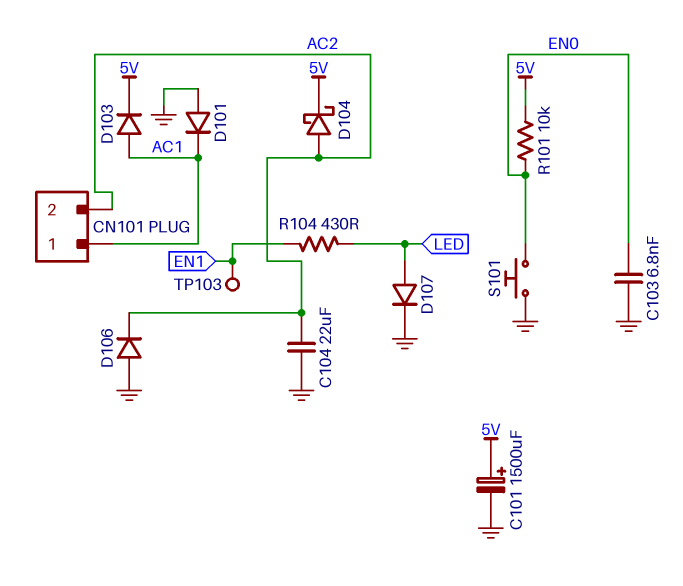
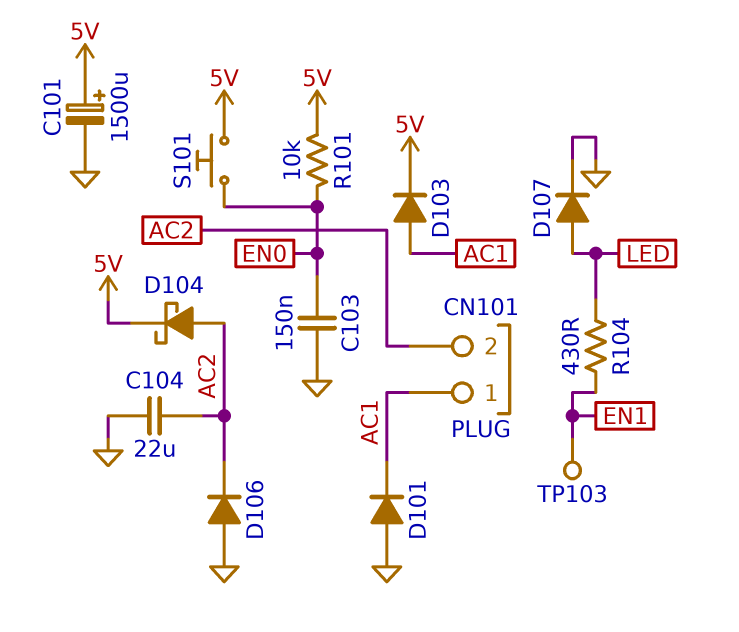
C103: 6.8nF (EN0, GND) -> 150nF (EN0, GND)
S101: button (EN0, GND) -> button (5V, EN0)

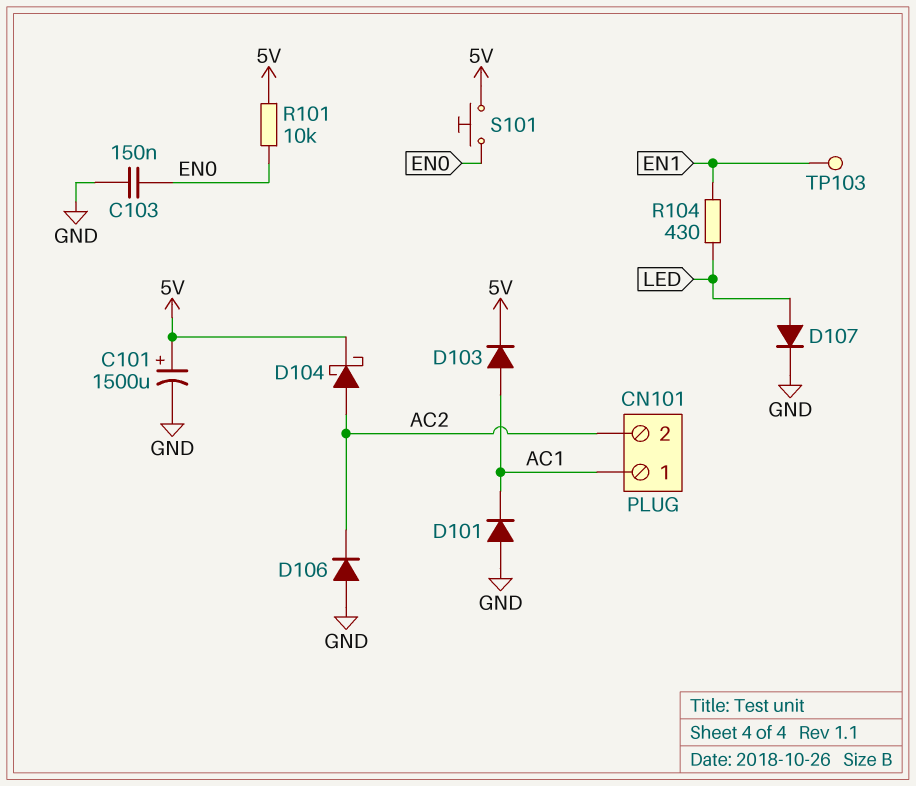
C104: 22uF (AC2, GND) -> none

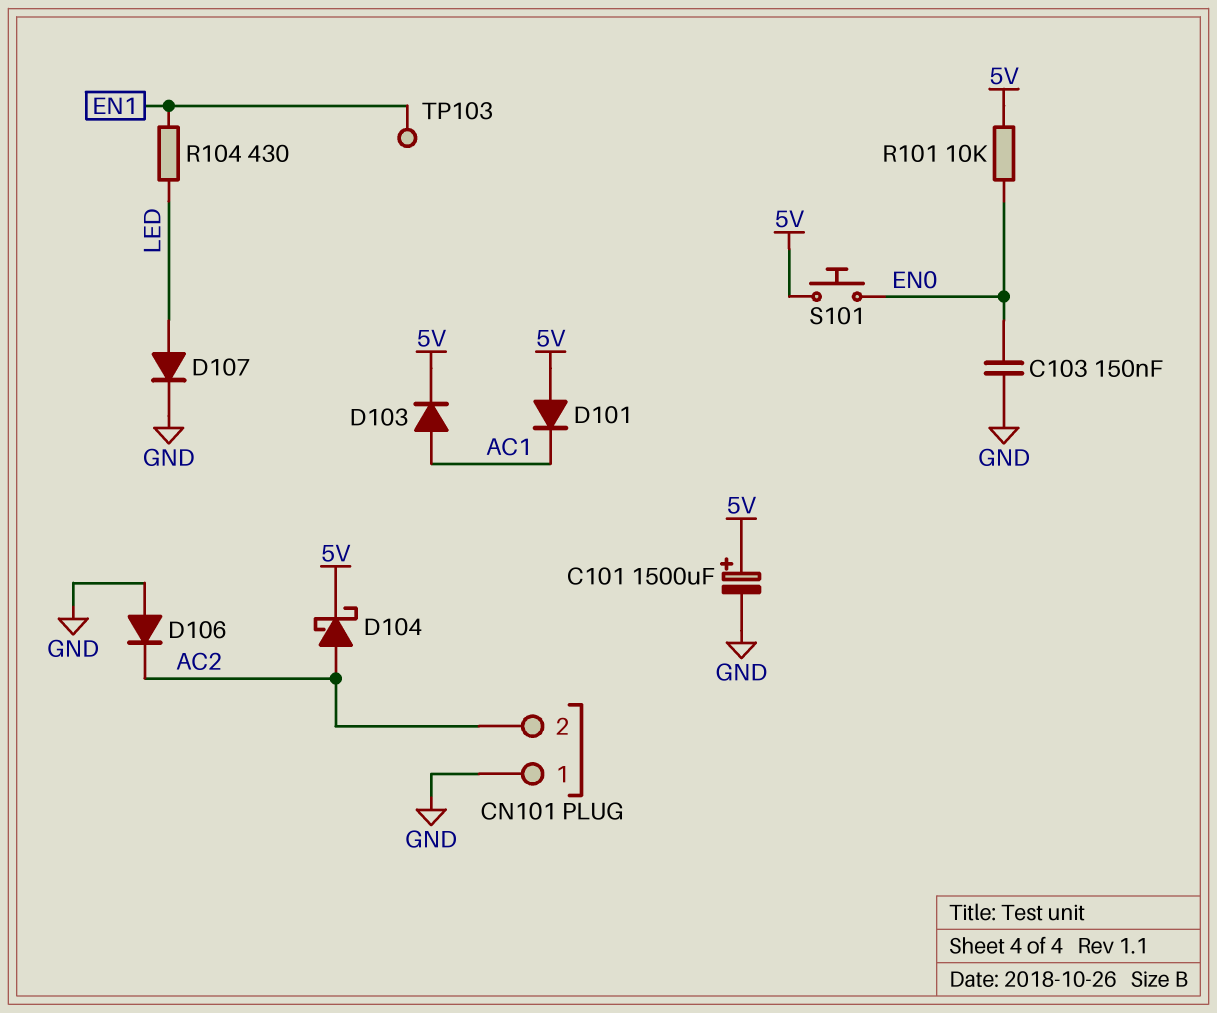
CN101 pin 1: AC1 -> GND
D101: diode (A GND, K AC1) -> diode (A 5V, K AC1)

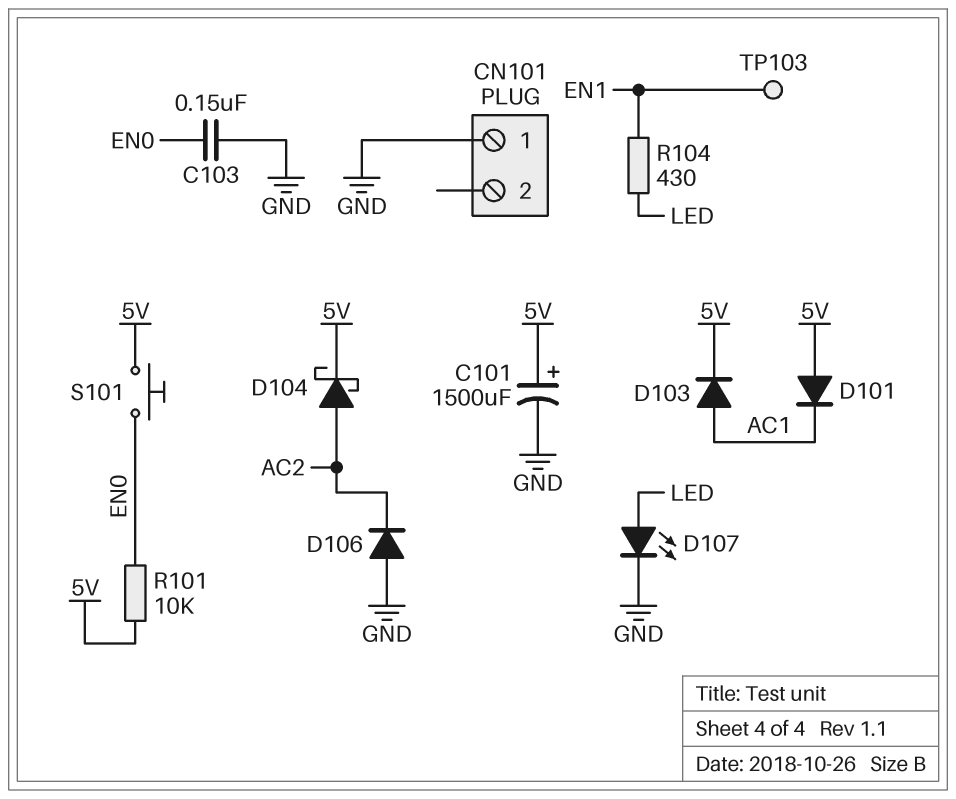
CN101 pin 2: AC2 -> none
D107: diode (A LED, K GND) -> LED (A LED, K GND)

